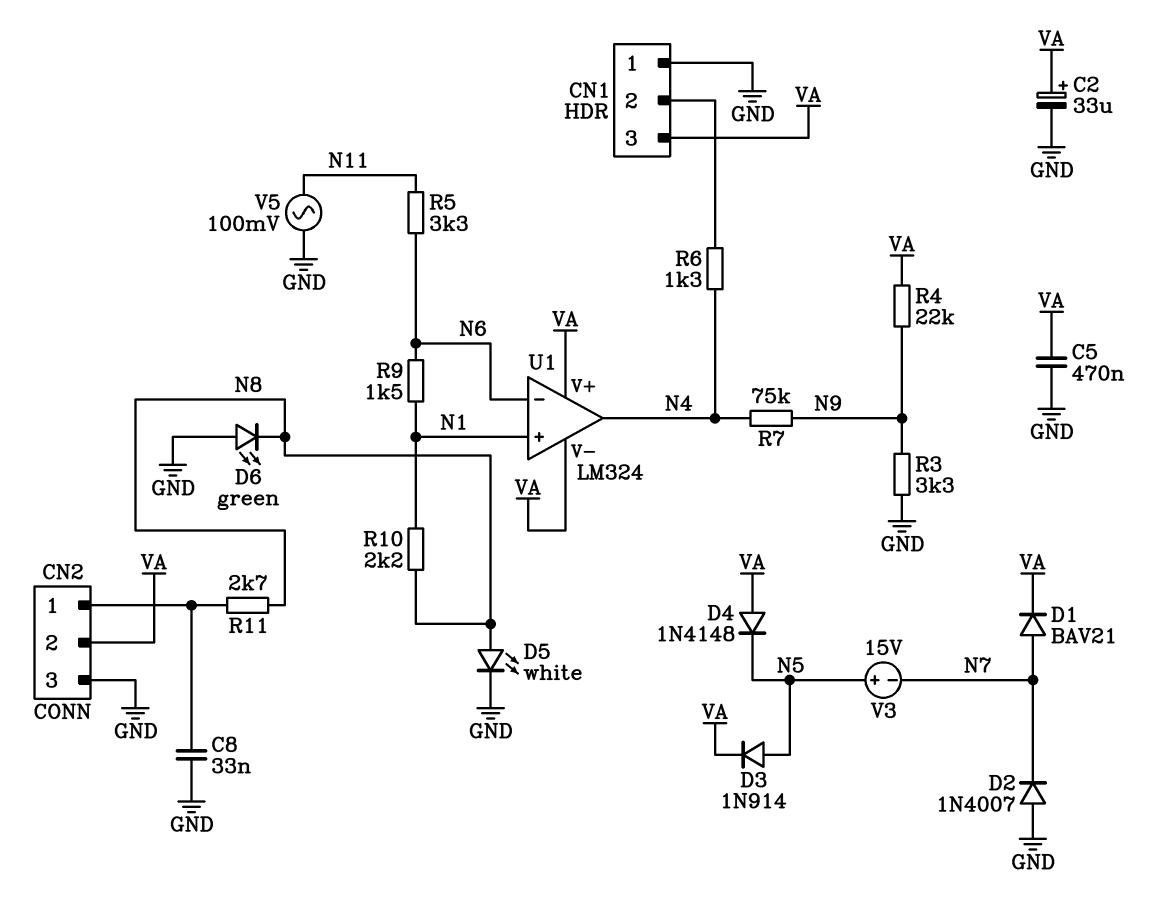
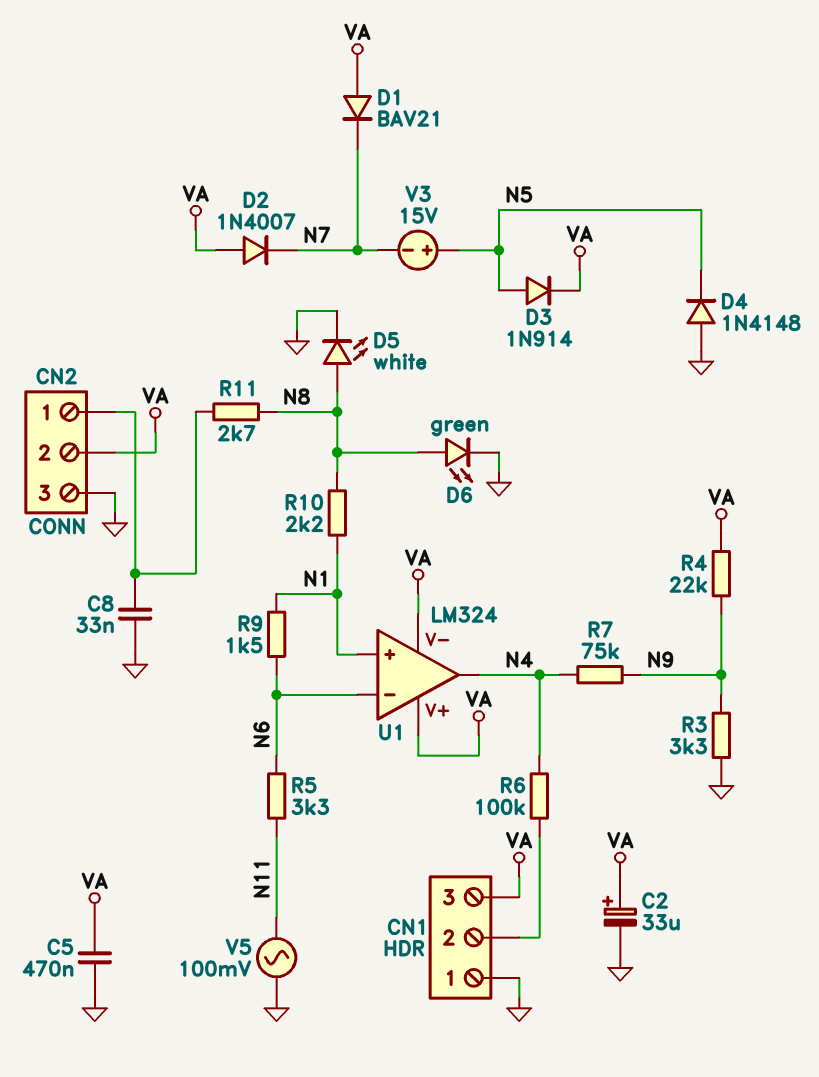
D1: diode BAV21 (A N7, K VA) -> diode BAV21 (A VA, K N7)
D2: diode 1N4007 (A GND, K N7) -> diode 1N4007 (A VA, K N7)
D4: diode 1N4148 (A VA, K N5) -> diode 1N4148 (A GND, K N5)
D6: LED green (A GND, K N8) -> LED green (A N8, K GND)
R6: 1.3k (CN1/2, N4) -> 100k (CN1/2, N4)

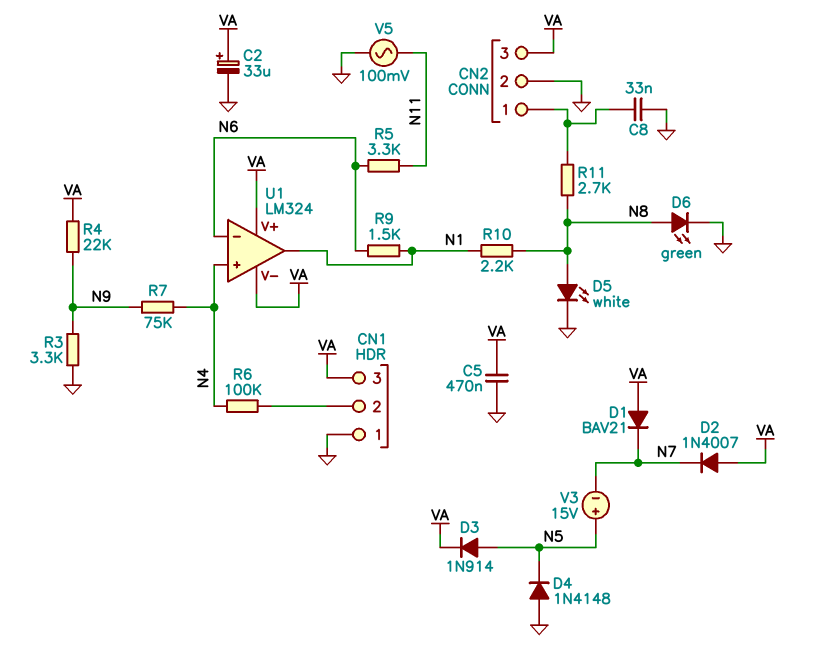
CN2 pin 2: VA -> GND
CN2 pin 3: GND -> VA
U1 pin in+: N1 -> N4
U1 pin out: N4 -> N1

